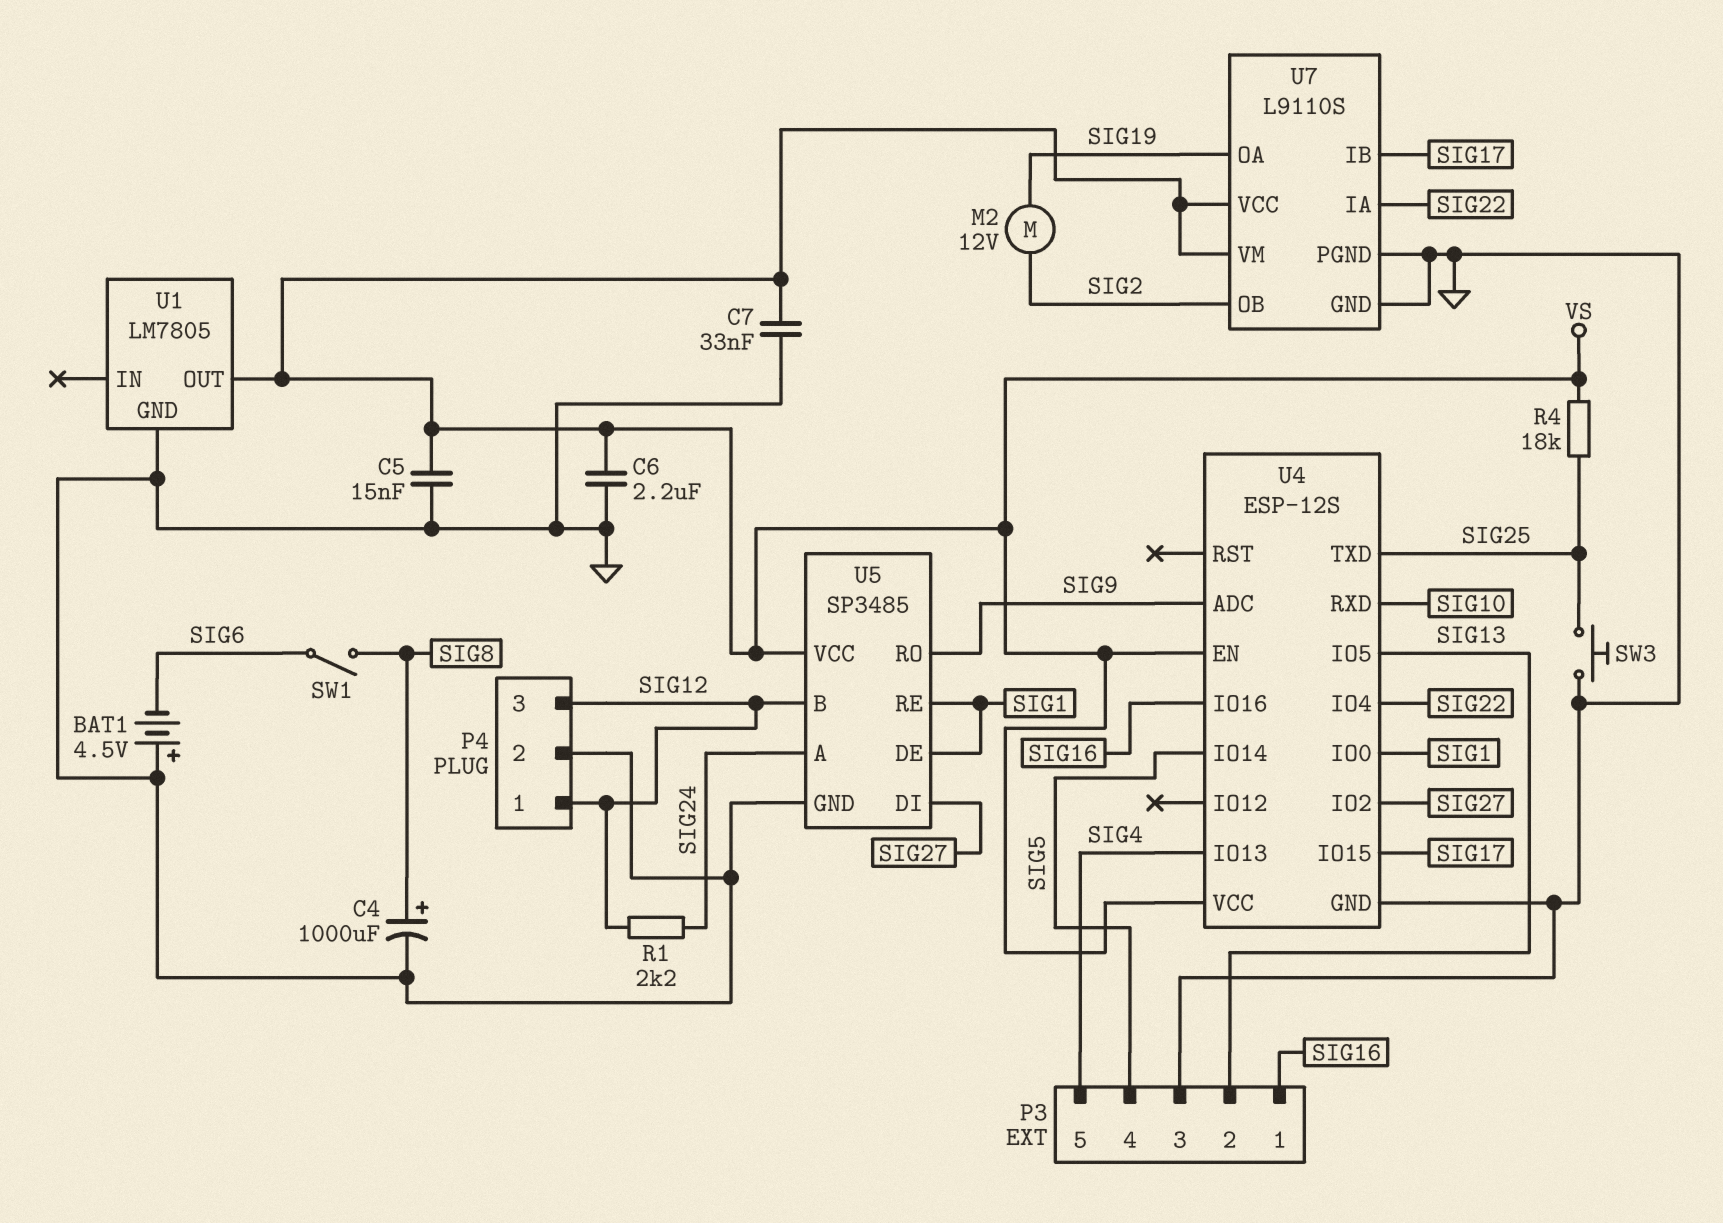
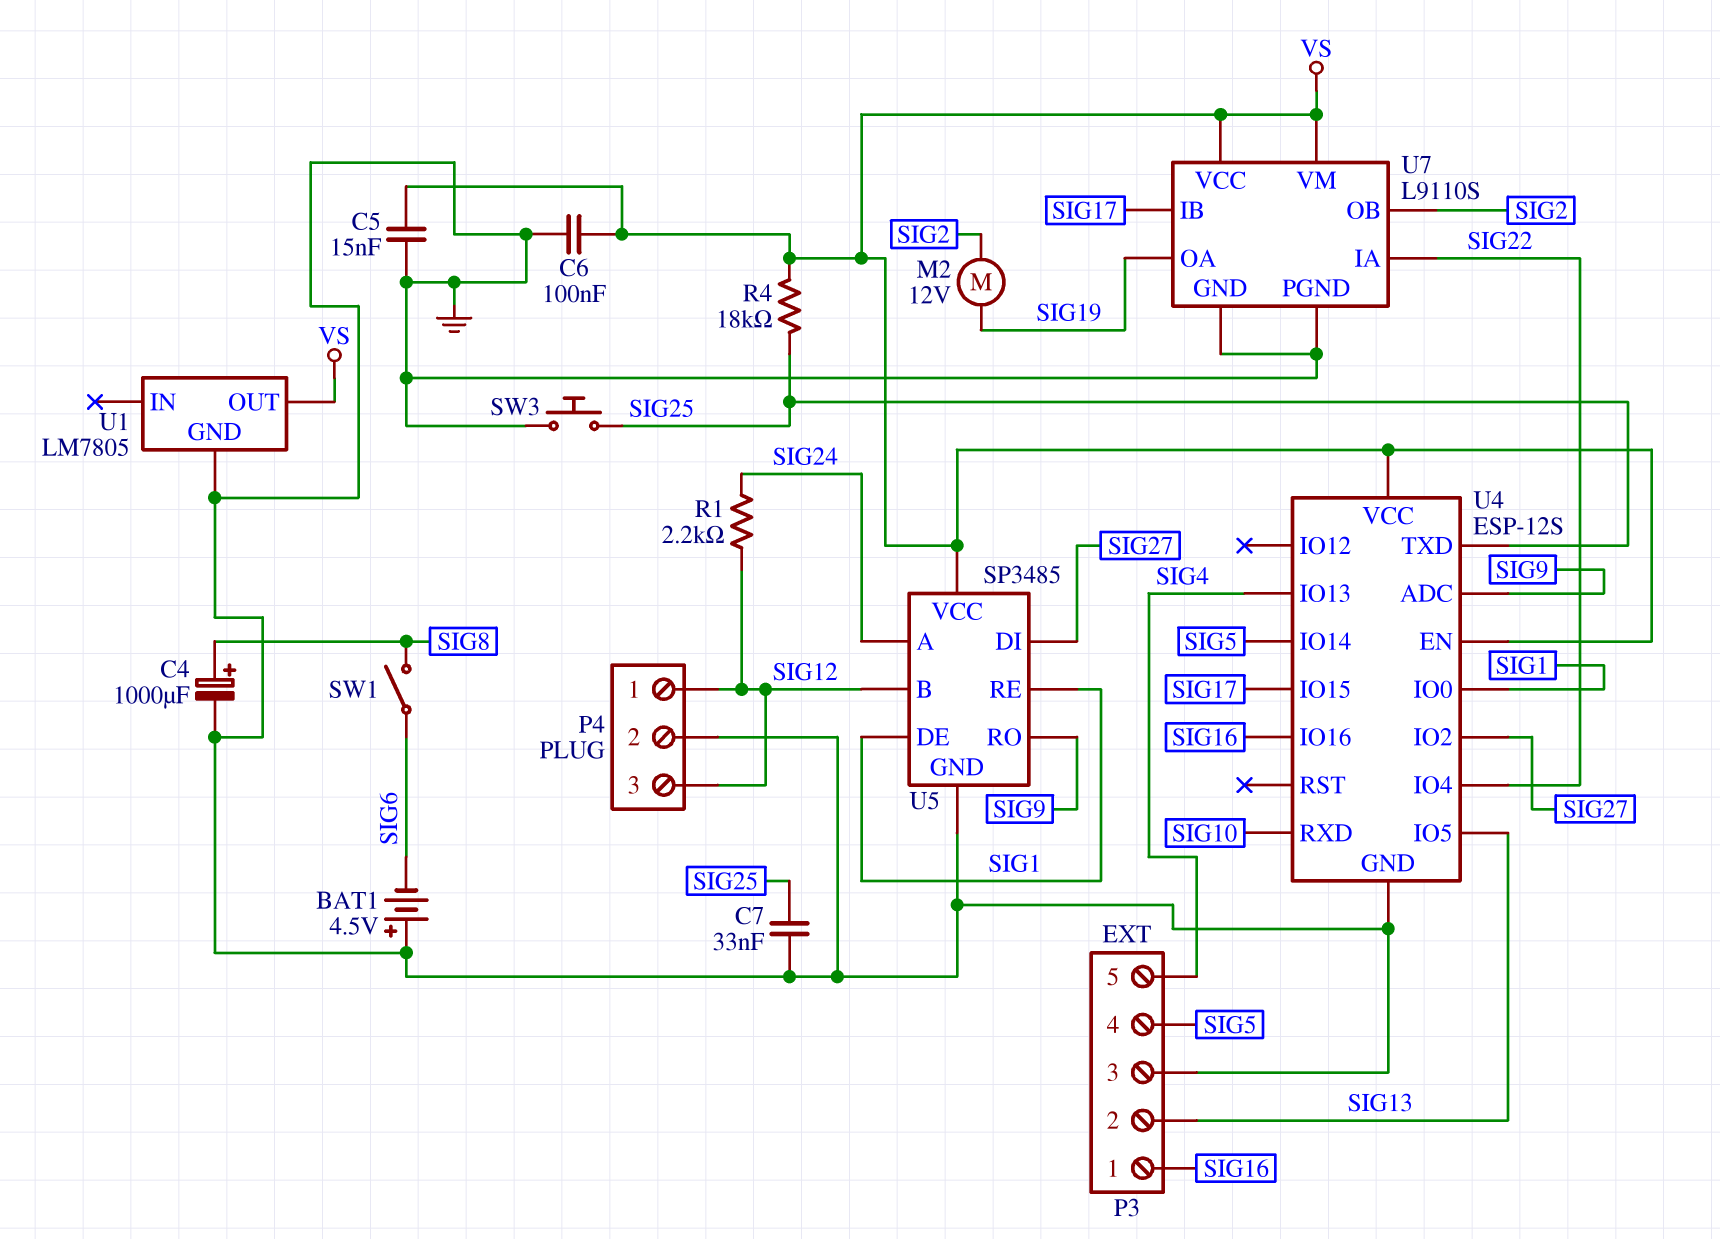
C6: 2.2uF (GND, VS) -> 100nF (GND, VS)
C7: 33nF (GND, VS) -> 33nF (GND, SIG25)

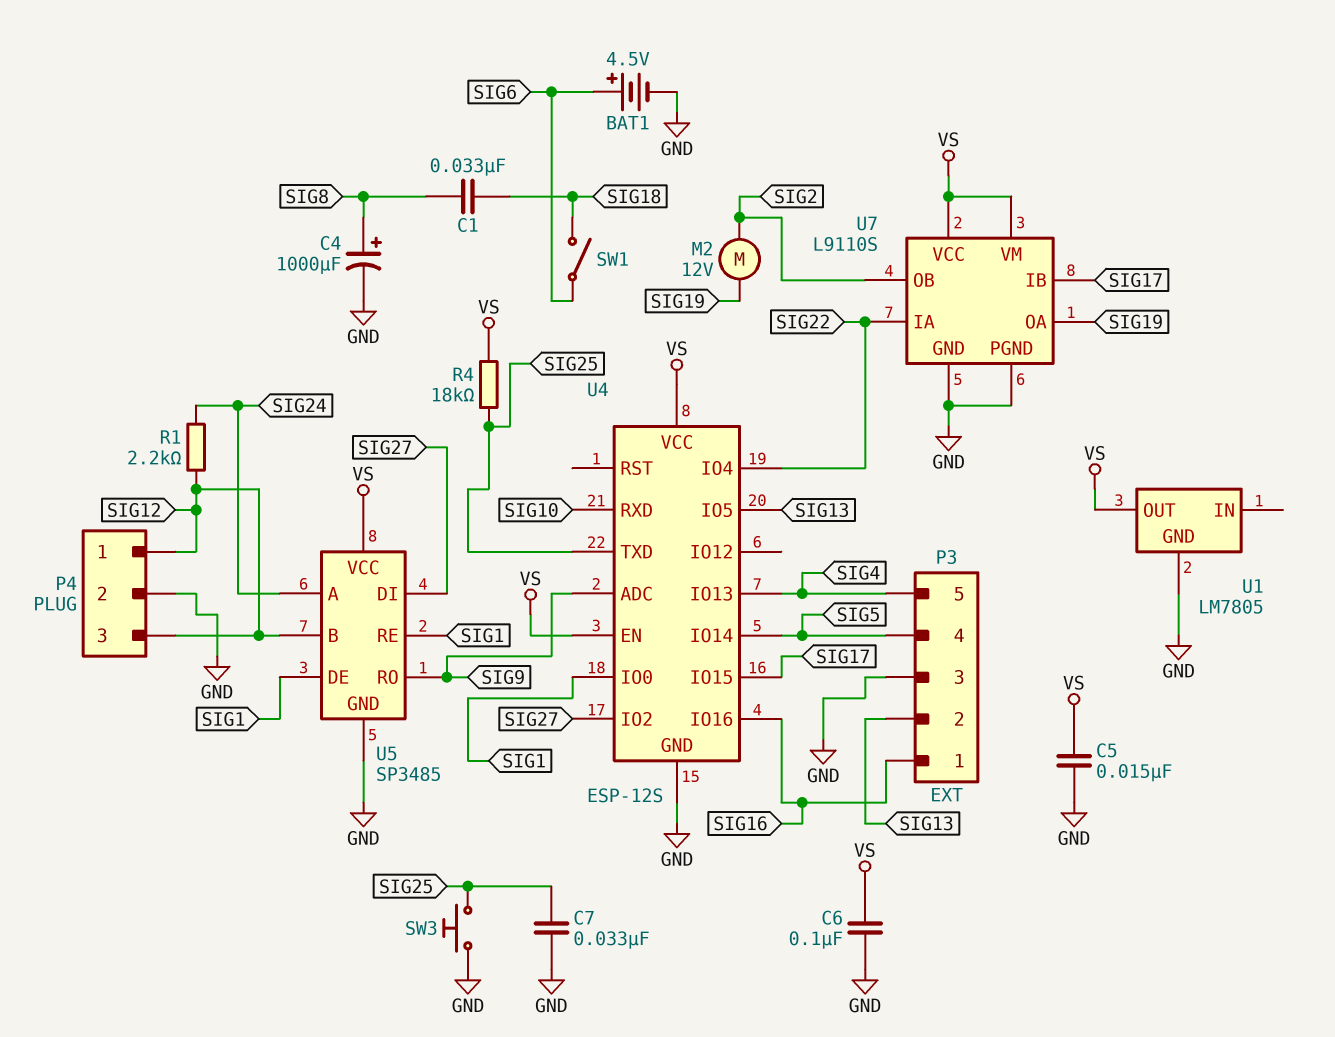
BAT1: 4.5V (plus GND, minus SIG6) -> 4.5V (plus SIG6, minus GND)
C1: none -> 33nF (SIG8, SIG18)
SW1: switch (SIG6, SIG8) -> switch (SIG6, SIG18)

